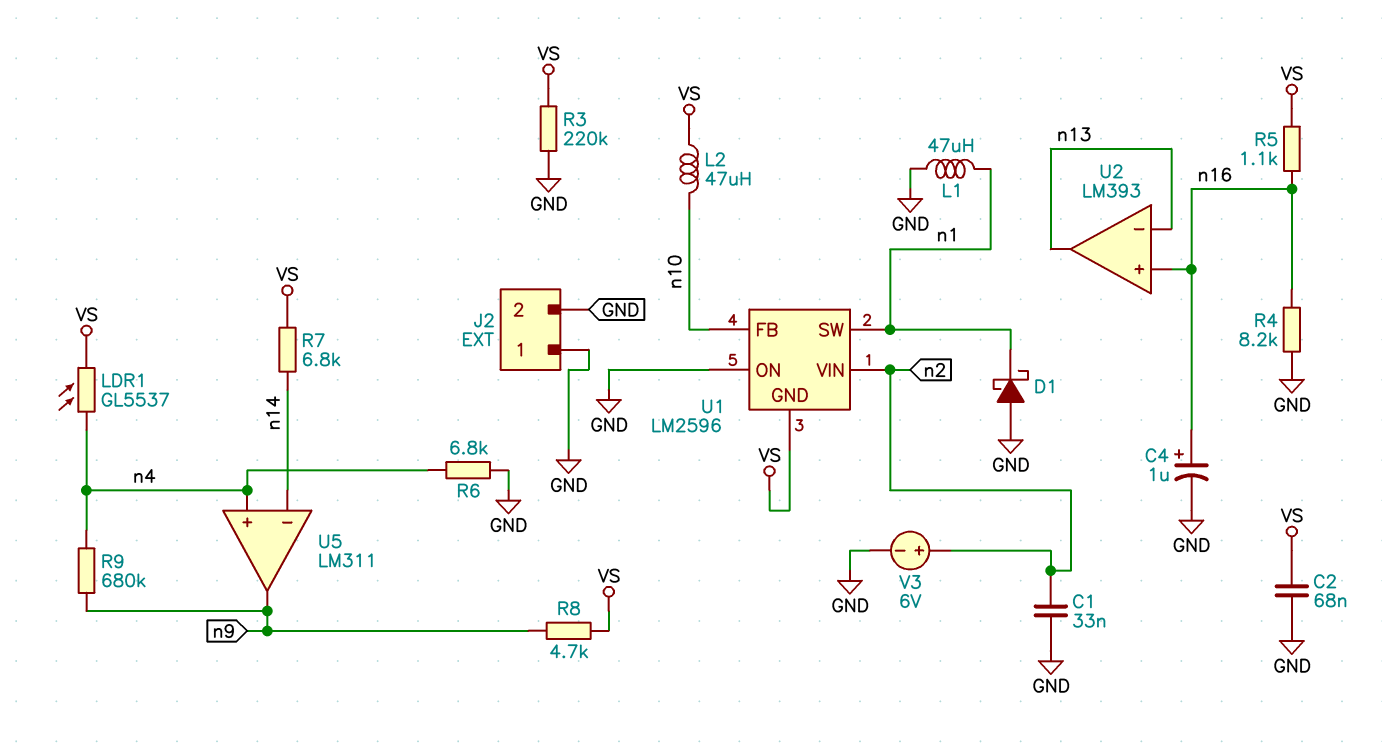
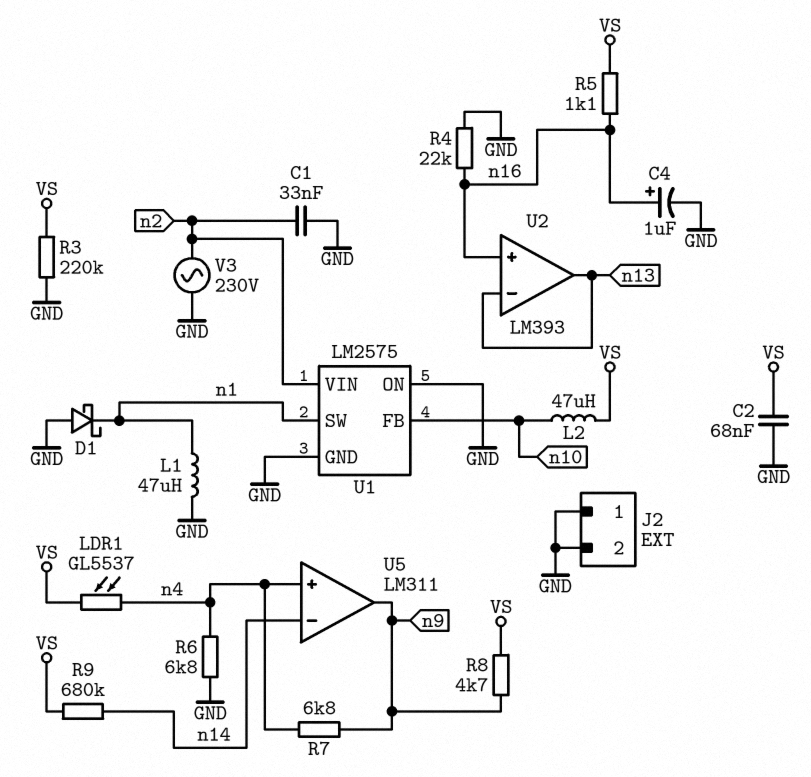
R4: 8.2k (GND, n16) -> 22k (GND, n16)
R7: 6.8k (VS, n14) -> 6.8k (n4, n9)
R9: 680k (n4, n9) -> 680k (VS, n14)
U1: LM2596 -> LM2575
U1 pin GND: VS -> GND
V3: 6V (plus n2, minus GND) -> AC 230V (GND, n2)

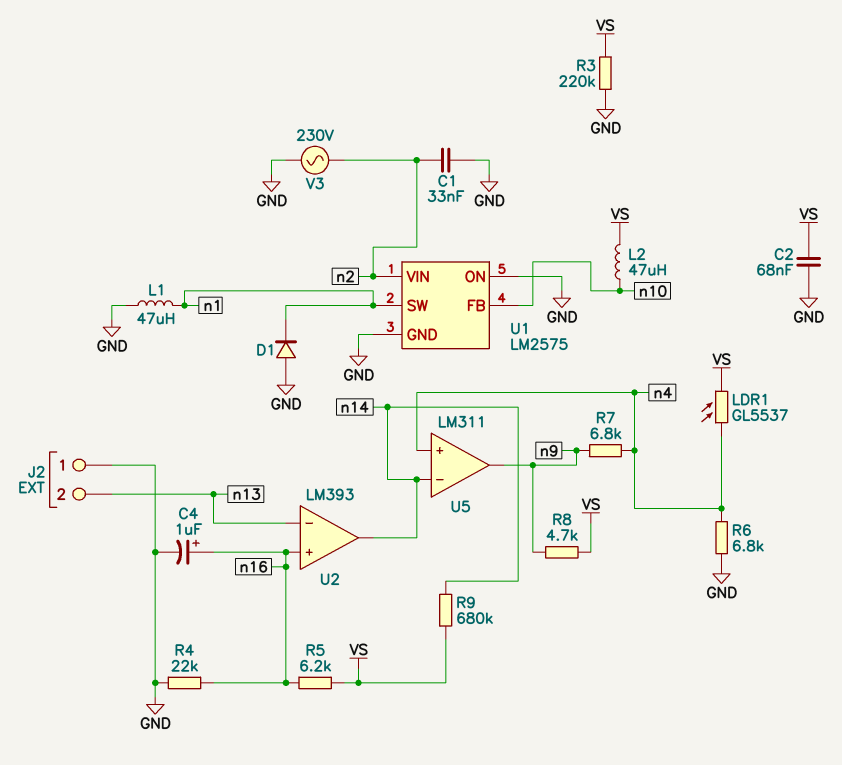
D1: schottky (A GND, K n1) -> diode (A GND, K n1)
J2 pin 2: GND -> n13
R5: 1.1k (VS, n16) -> 6.2k (VS, n16)
U2 pin out: n13 -> n14

